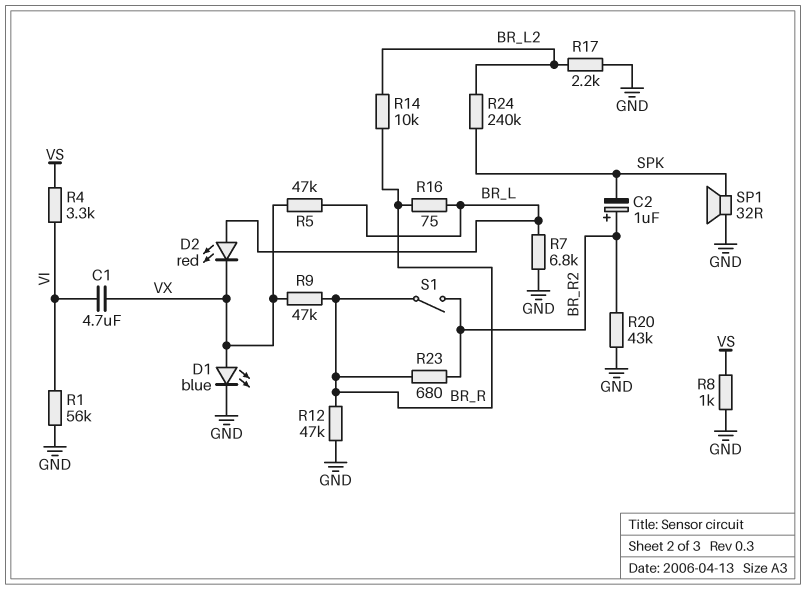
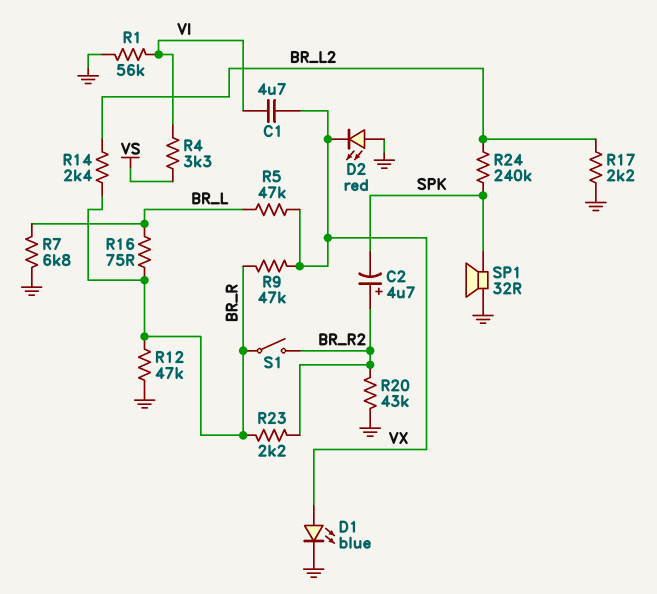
C2: 1uF (plus BR_R2, minus SPK) -> 4.7uF (plus BR_R2, minus SPK)
D2: LED red (A BR_L, K VX) -> LED red (A GND, K VX)
R8: 1k (GND, VS) -> none
R14: 10k (BR_L2, BR_R) -> 2.4k (BR_L2, BR_R)
R23: 680 (BR_R, BR_R2) -> 2.2k (BR_R, BR_R2)

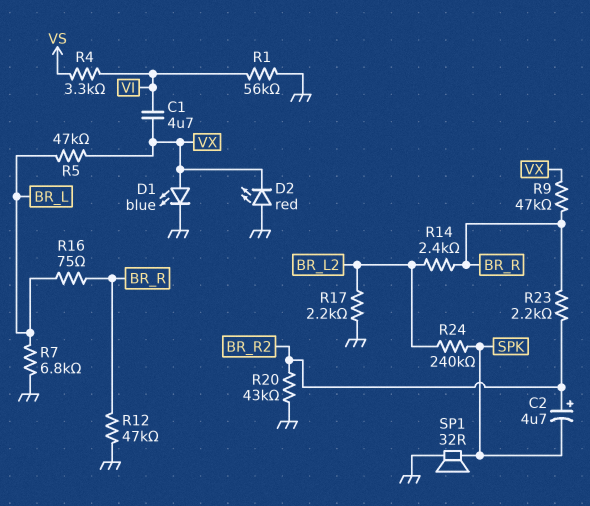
S1: switch (BR_R, BR_R2) -> none

